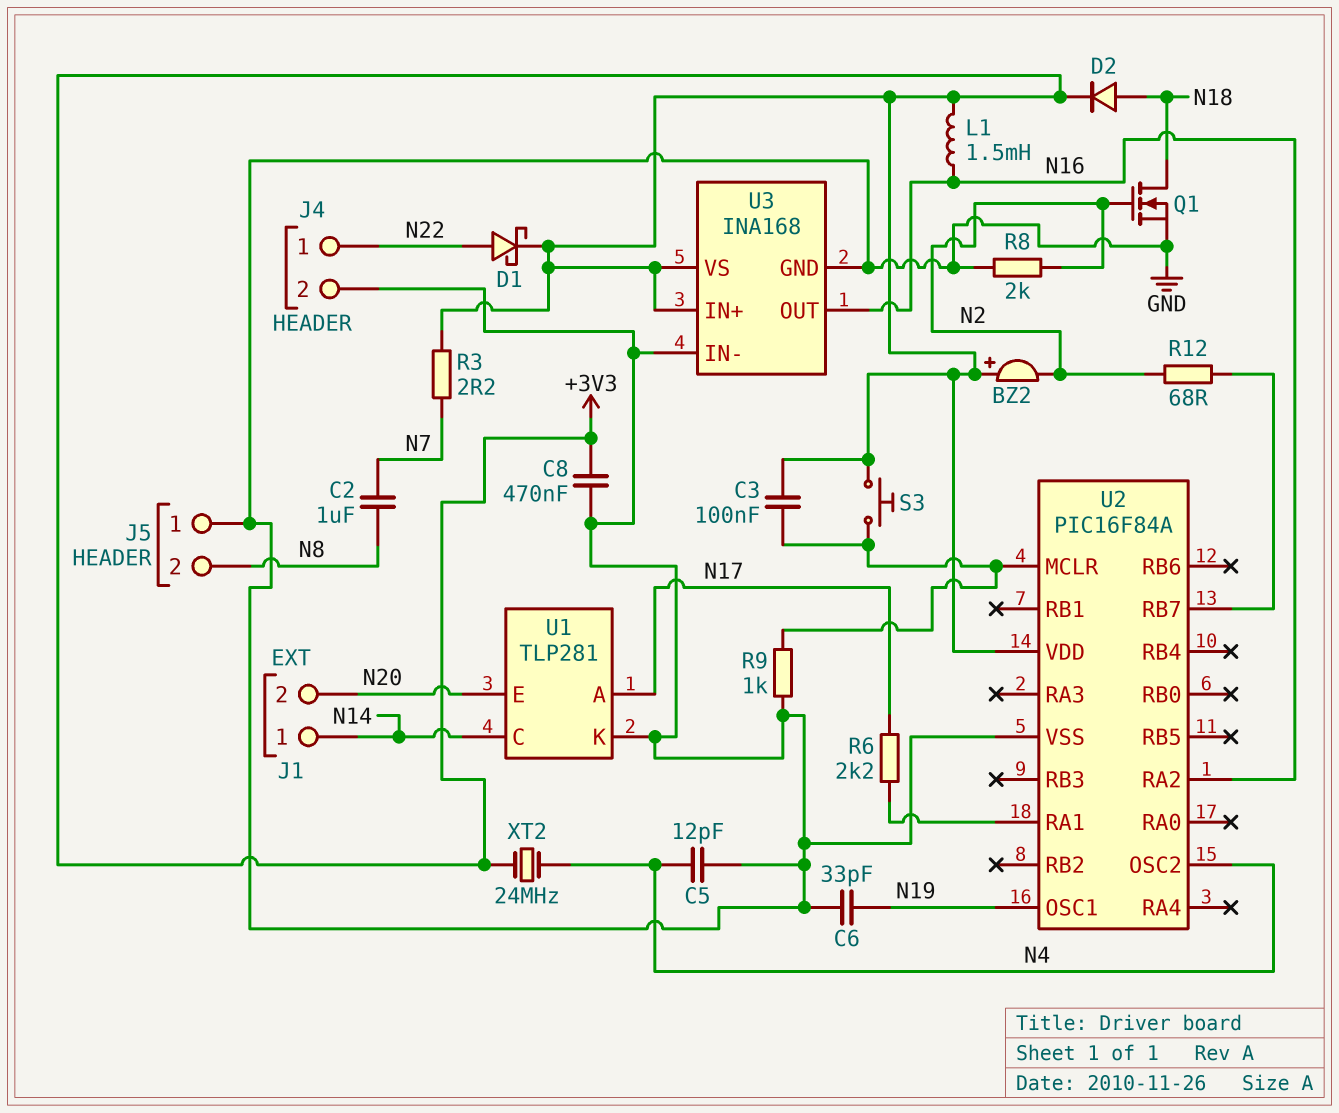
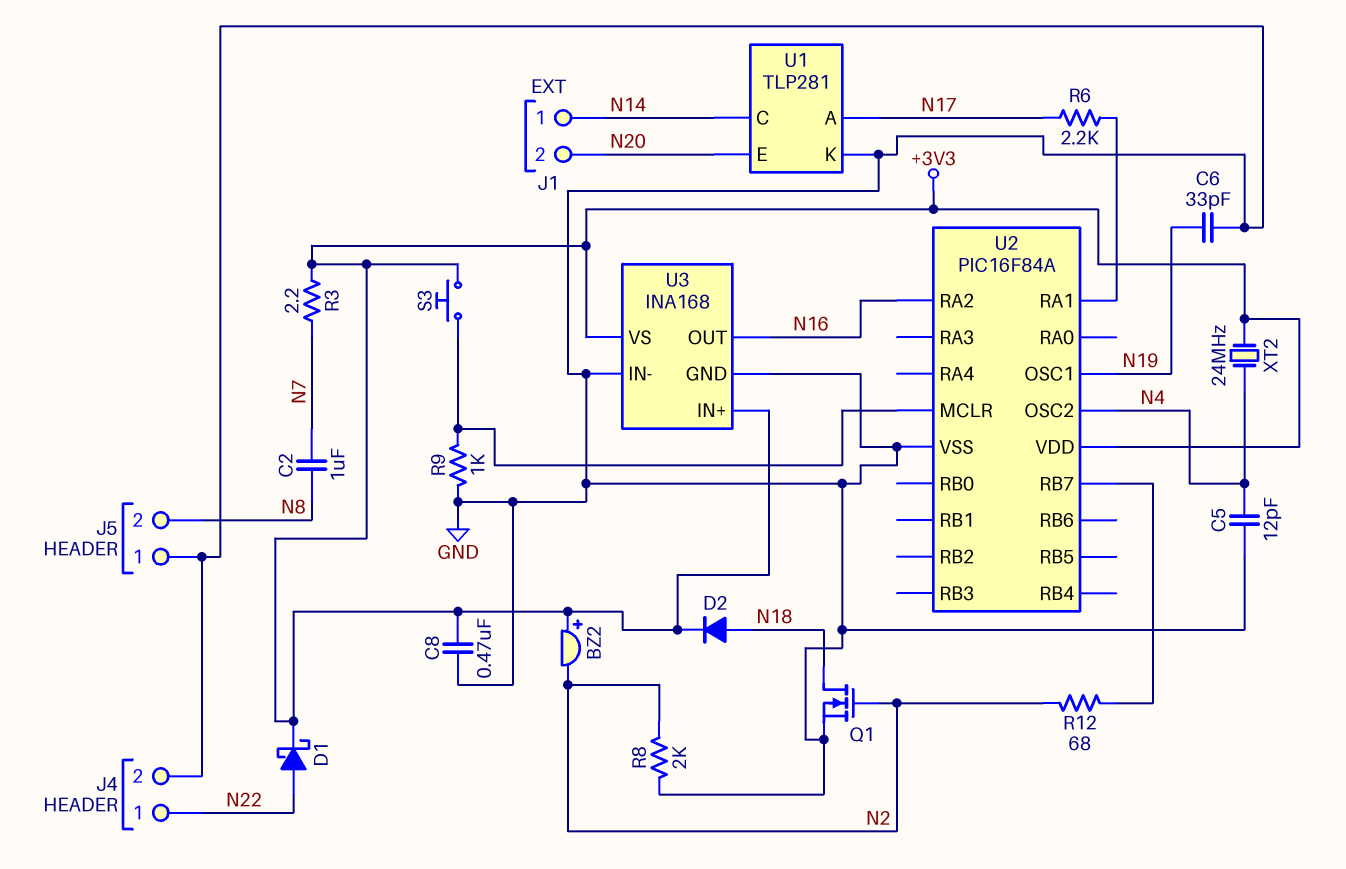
C3: 100nF (+3V3, U2/MCLR) -> none
L1: 1.5mH (+3V3, N16) -> none

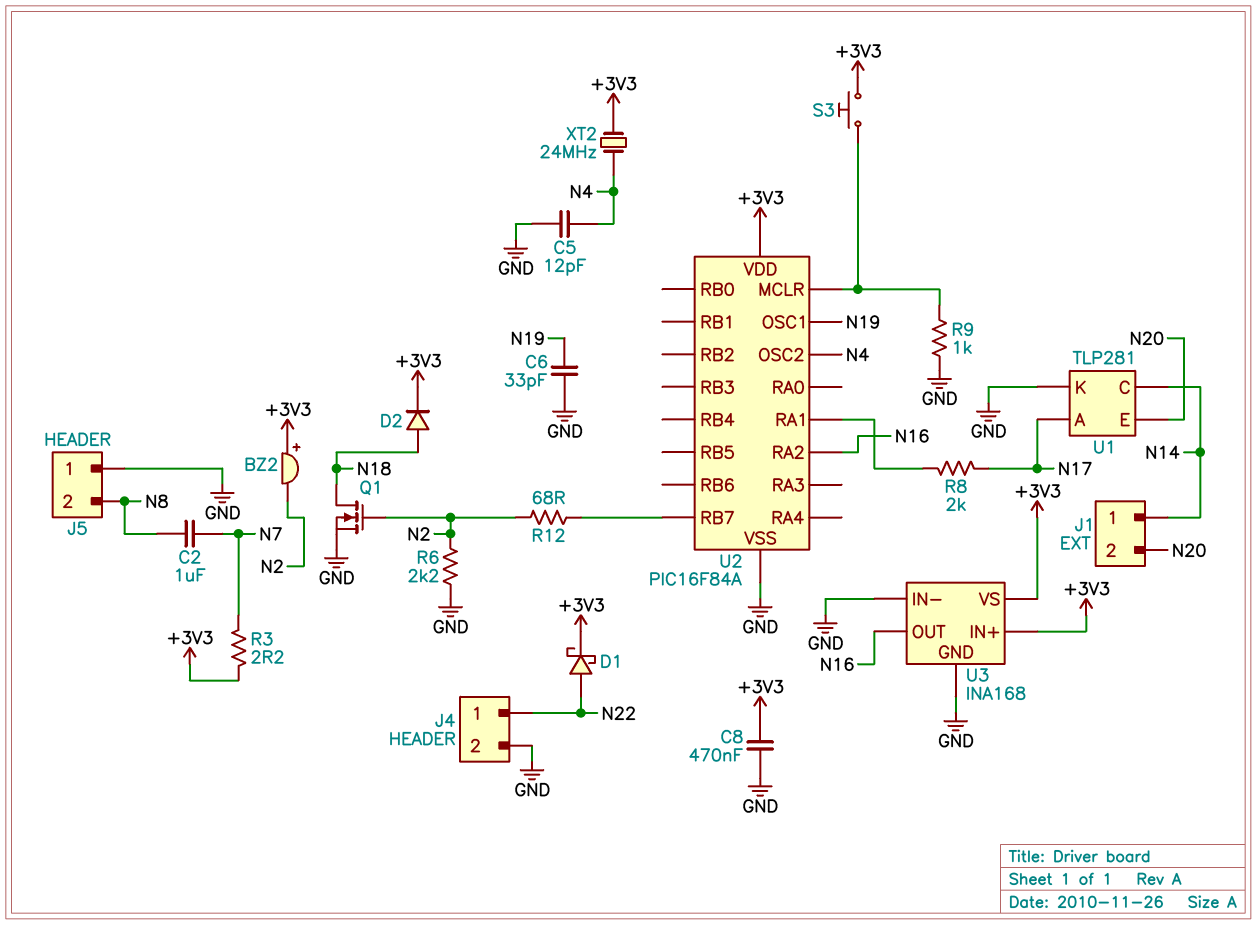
R6: 2.2k (N17, U2/RA1) -> 2.2k (GND, N2)
R8: 2k (GND, N2) -> 2k (N17, U2/RA1)

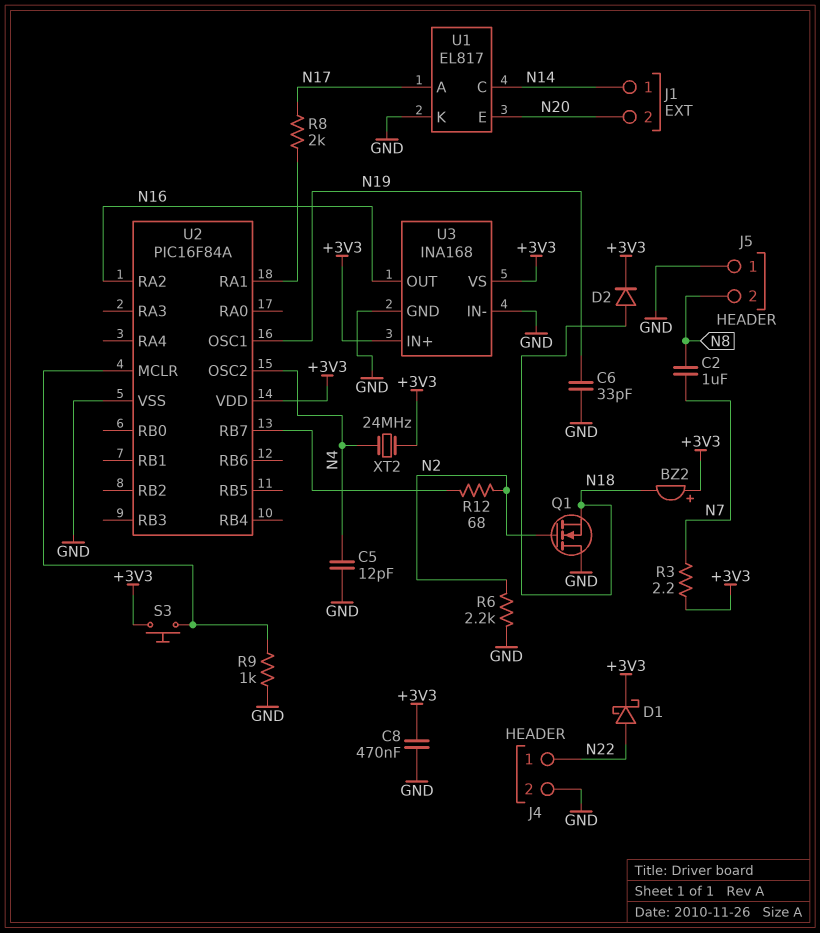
BZ2: buzzer (plus +3V3, minus N2) -> buzzer (plus +3V3, minus N18)
Q1: NMOS (G N2, D N18, S GND) -> NMOS (G N2, D GND, S N18)
U1: TLP281 -> EL817

